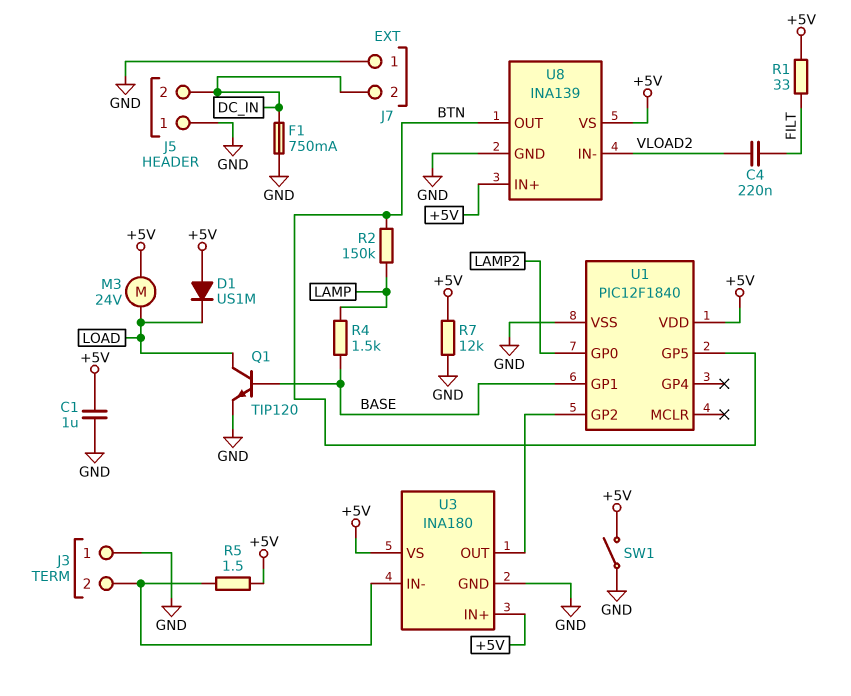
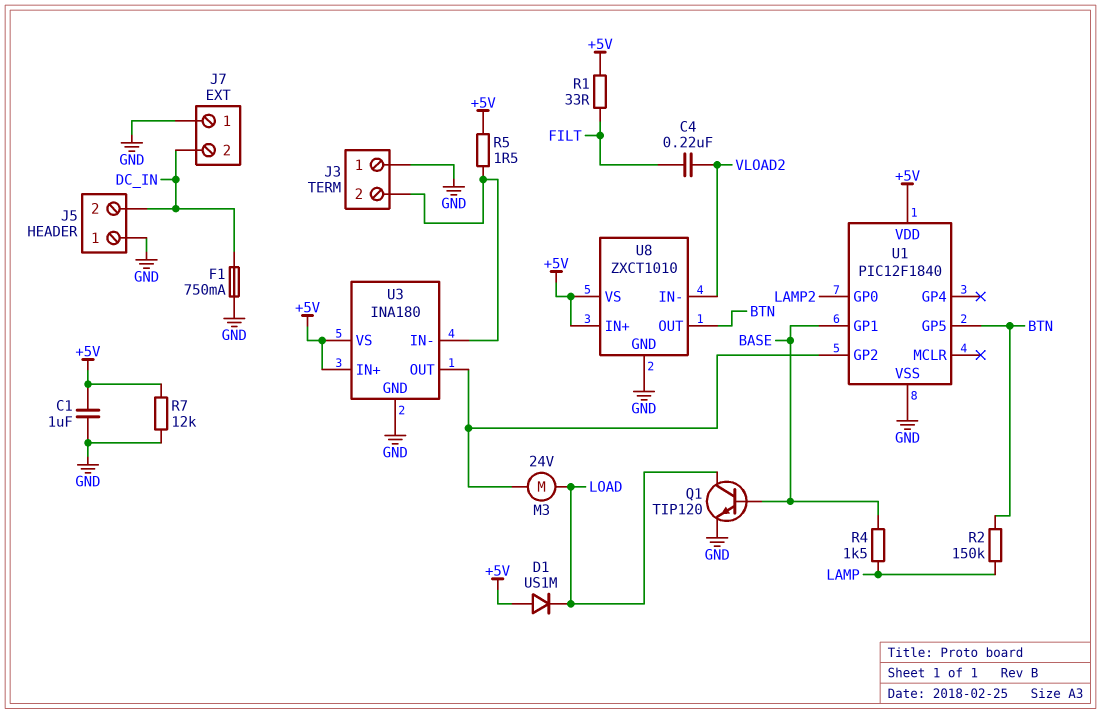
M3: motor 24V (+5V, LOAD) -> motor 24V (LOAD, U1/GP2)
SW1: switch (+5V, GND) -> none
U8: INA139 -> ZXCT1010

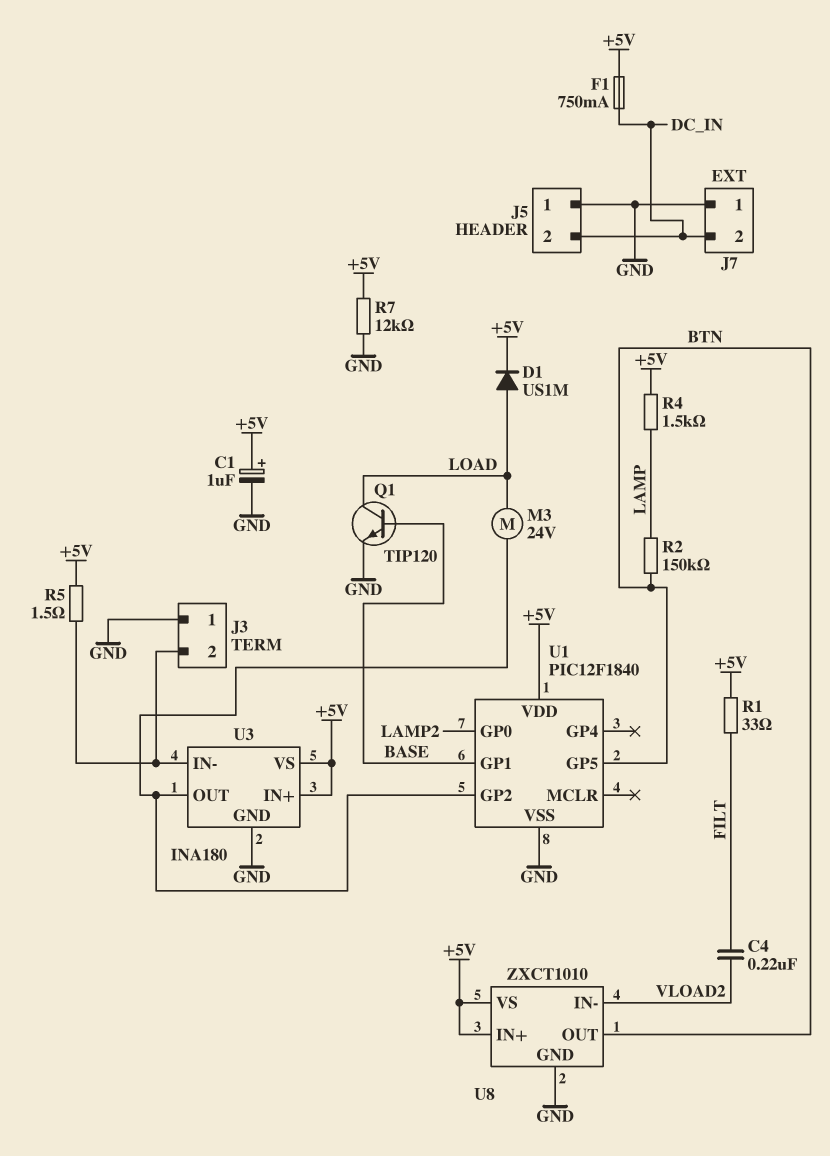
C1: 1uF (+5V, GND) -> 1uF (plus +5V, minus GND)
D1: diode US1M (A +5V, K LOAD) -> diode US1M (A LOAD, K +5V)
F1: 750mA (DC_IN, GND) -> 750mA (+5V, DC_IN)
R4: 1.5k (BASE, LAMP) -> 1.5k (+5V, LAMP)

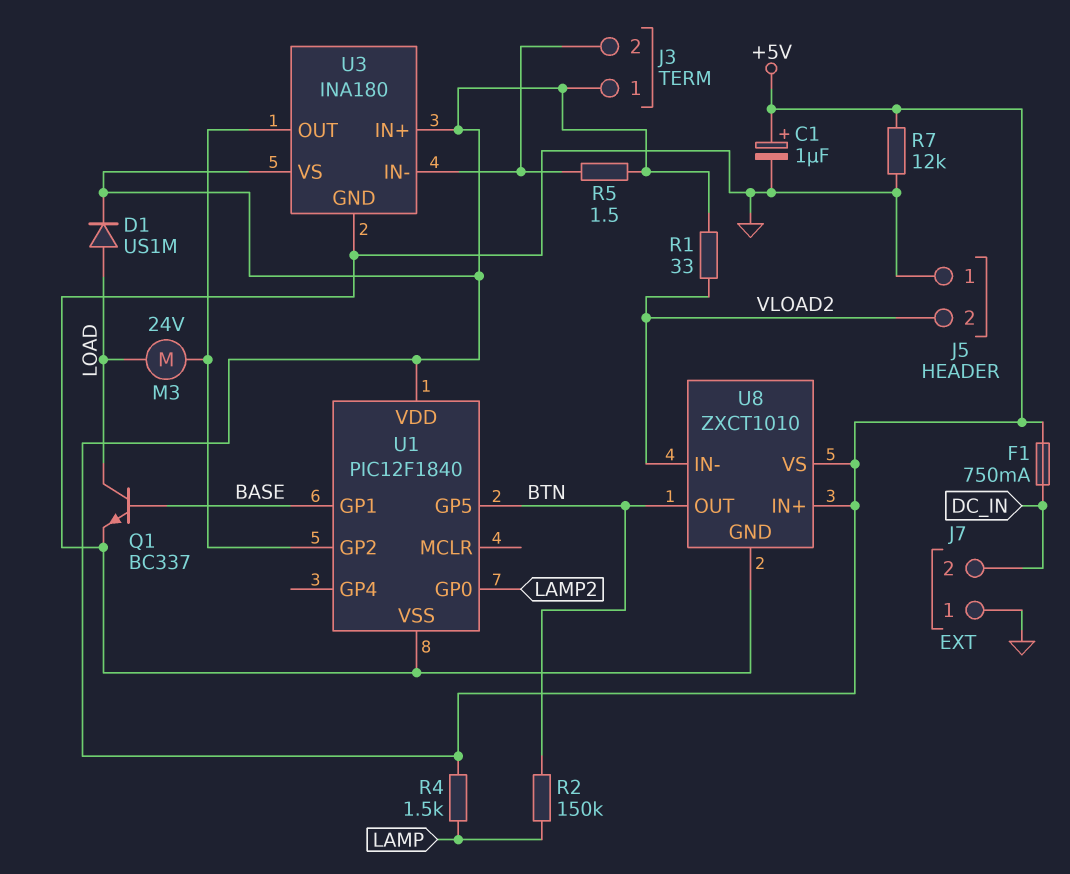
C4: 220nF (FILT, VLOAD2) -> none
J3 pin 1: GND -> +5V
J5 pin 2: DC_IN -> VLOAD2
Q1: NPN TIP120 (B BASE, C LOAD, E GND) -> NPN BC337 (B BASE, C LOAD, E GND)
R1: 33 (+5V, FILT) -> 33 (+5V, VLOAD2)

